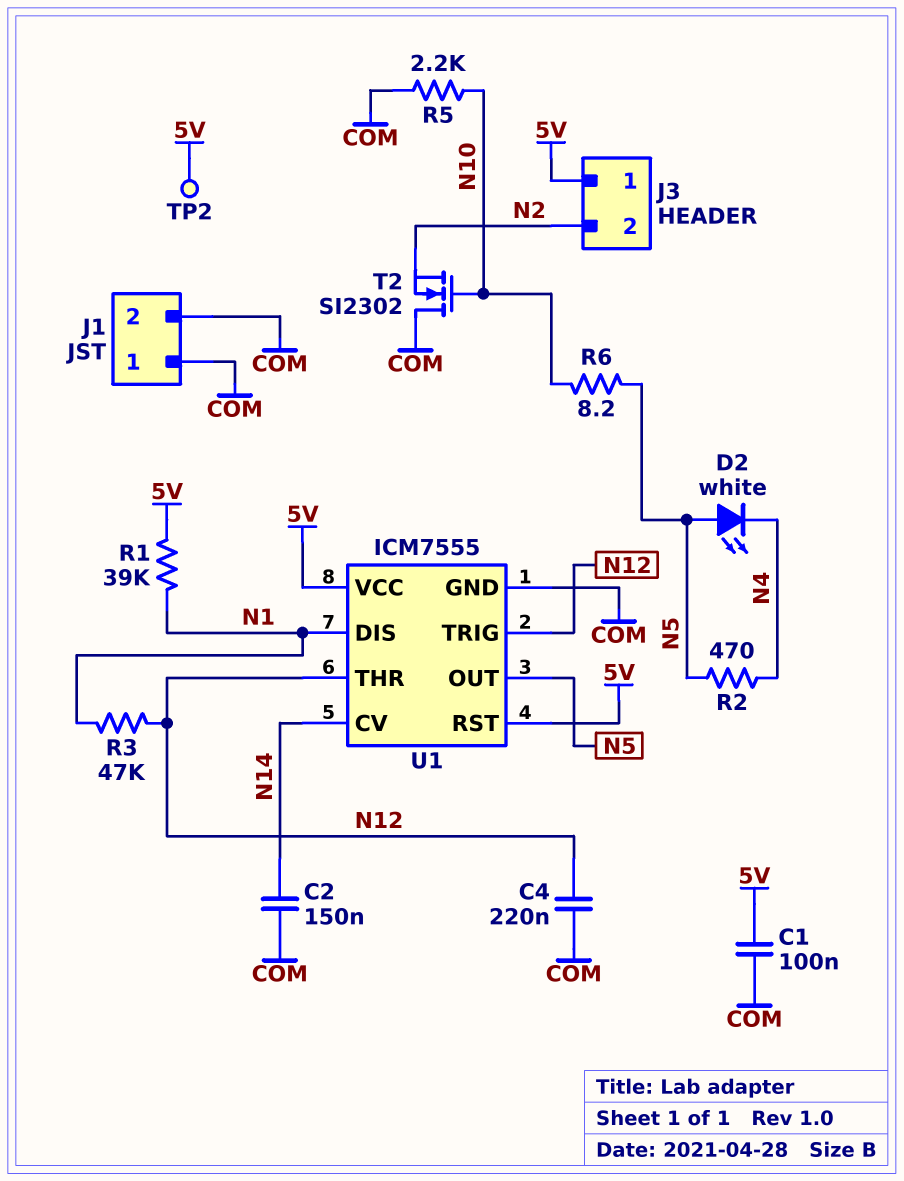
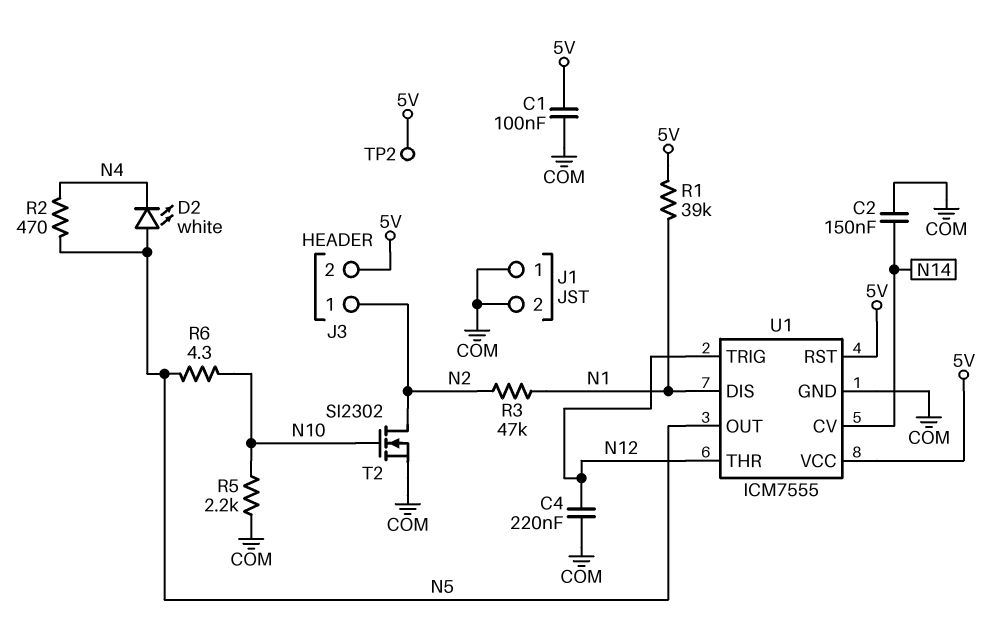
J3 pin 1: 5V -> N2
J3 pin 2: N2 -> 5V
R3: 47k (N1, N12) -> 47k (N1, N2)
R6: 8.2 (N5, N10) -> 4.3 (N5, N10)
T2: NMOS SI2302 (G N10, D COM, S N2) -> NMOS SI2302 (G N10, D N2, S COM)

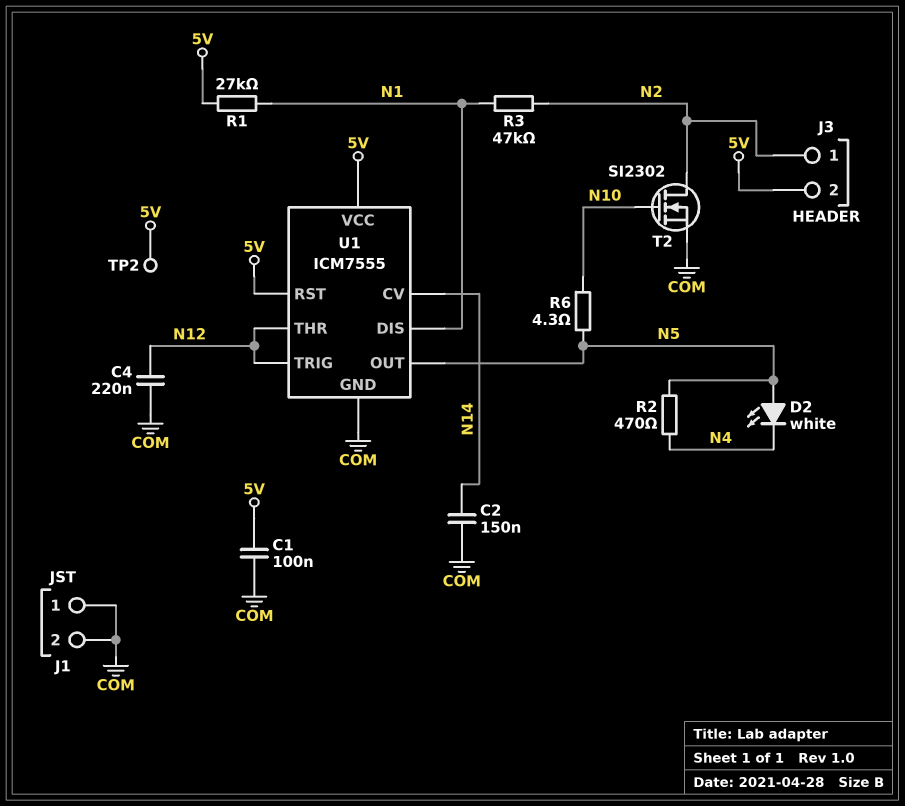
R1: 39k (5V, N1) -> 27k (5V, N1)
R5: 2.2k (COM, N10) -> none

